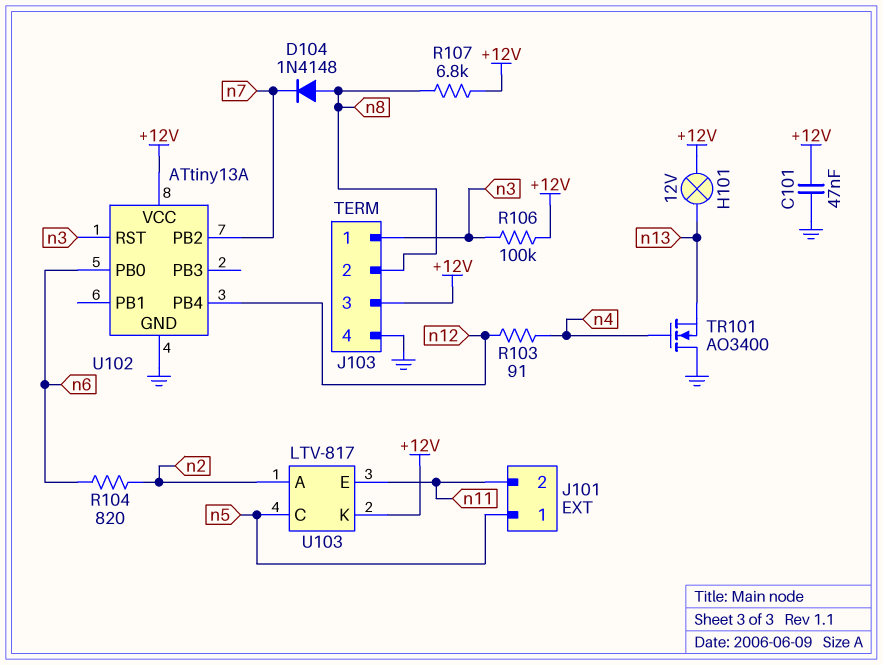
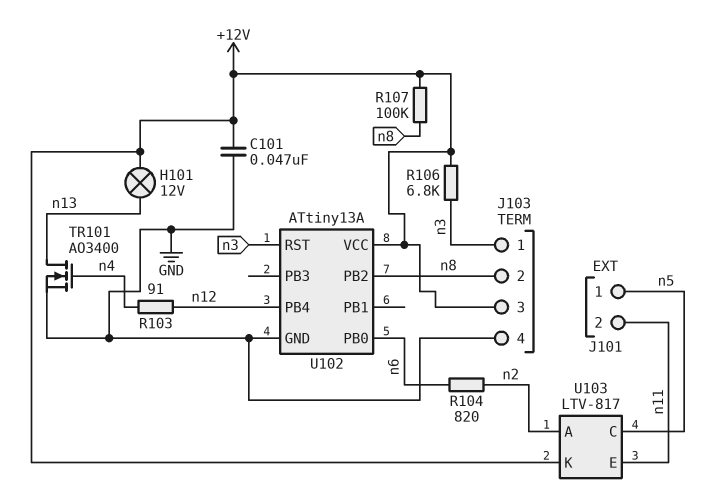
D104: diode 1N4148 (A n8, K n7) -> none
R106: 100k (+12V, n3) -> 6.8k (+12V, n3)
R107: 6.8k (+12V, n8) -> 100k (+12V, n8)
TR101: NMOS AO3400 (G n4, D GND, S n13) -> NMOS AO3400 (G n4, D n13, S GND)
U102 pin PB2: n7 -> n8

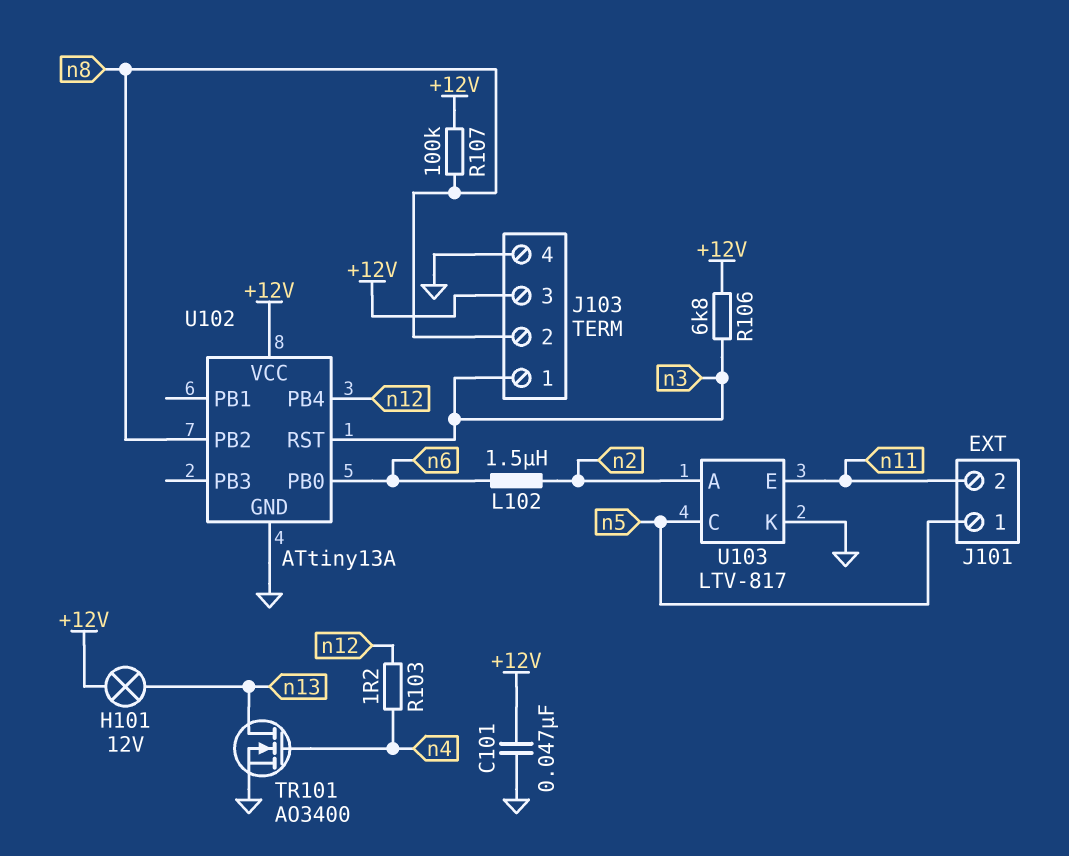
L102: none -> 1.5uH (n2, n6)
R103: 91 (n4, n12) -> 1.2 (n4, n12)
R104: 820 (n2, n6) -> none
U103 pin K: +12V -> GND

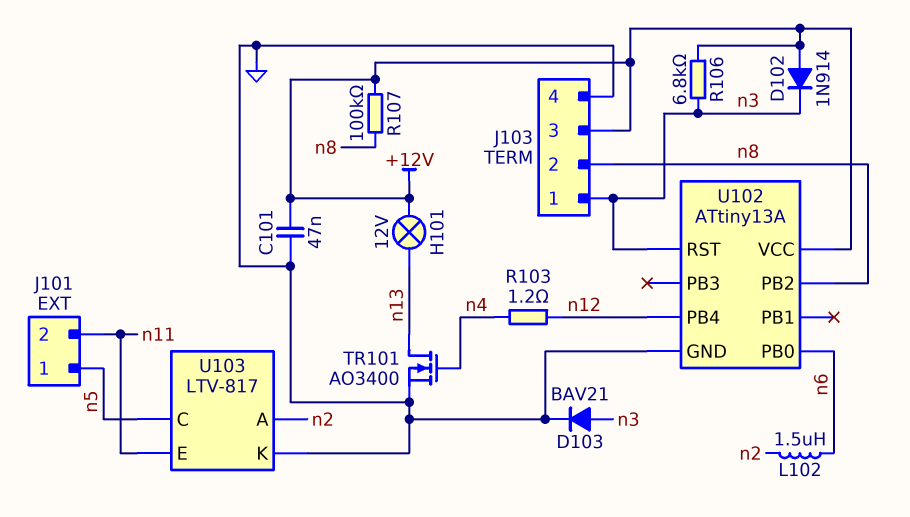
D102: none -> diode 1N914 (A +12V, K n3)
D103: none -> diode BAV21 (A n3, K GND)

